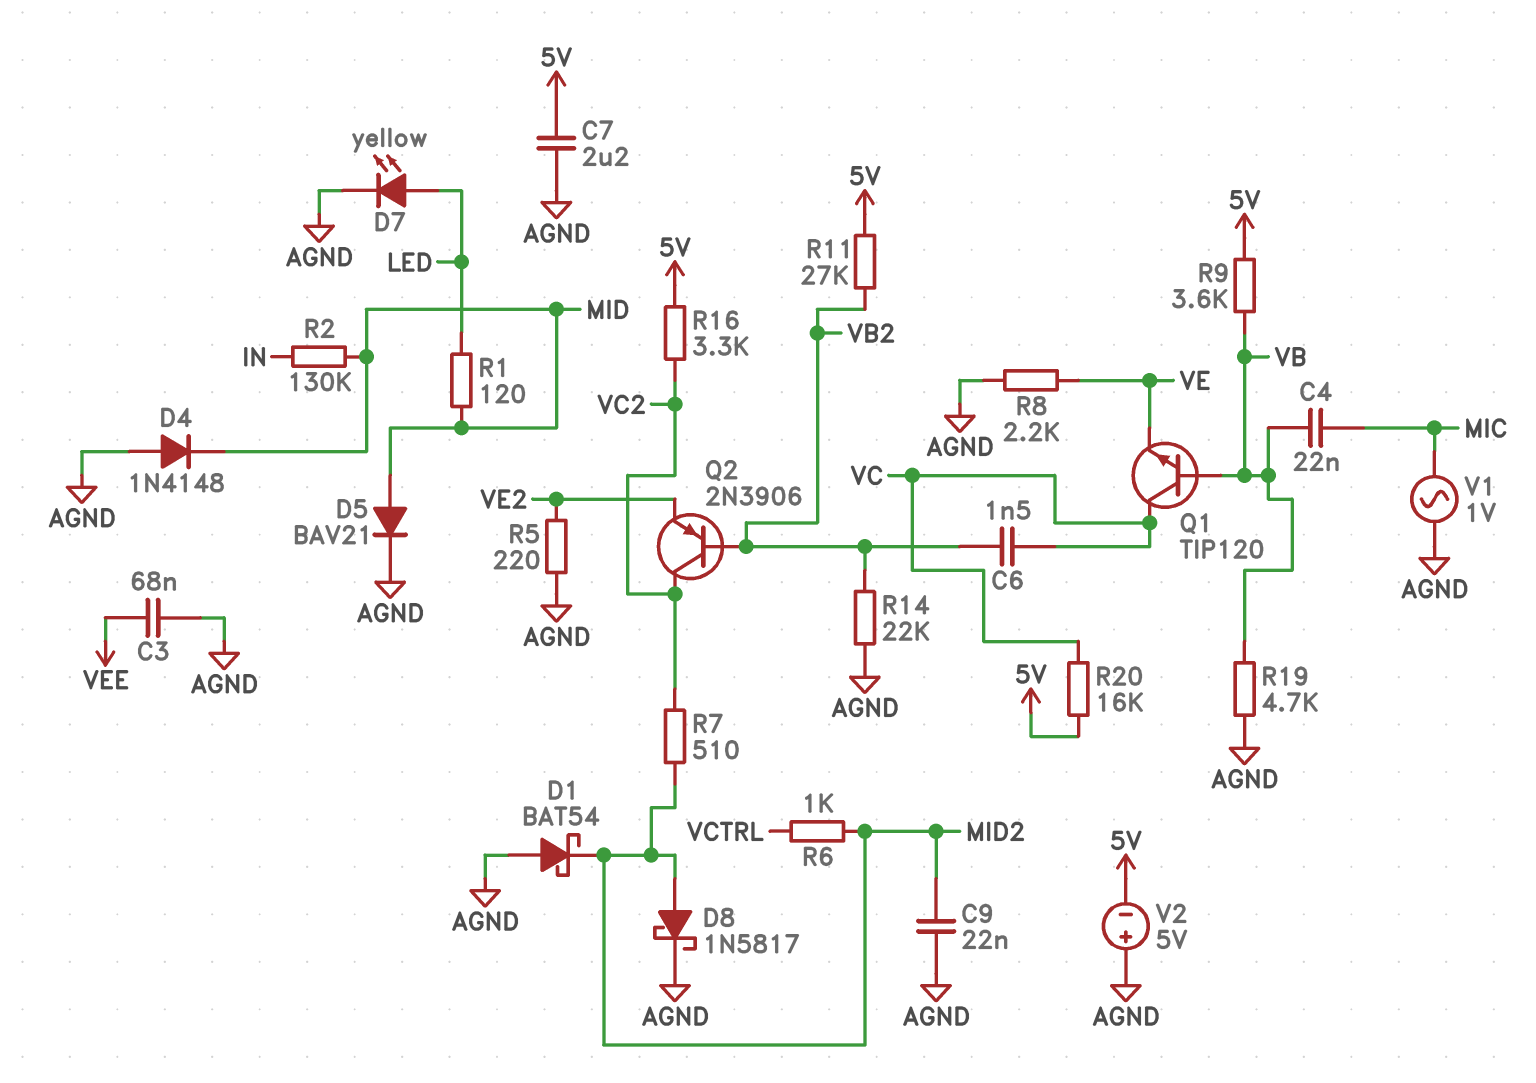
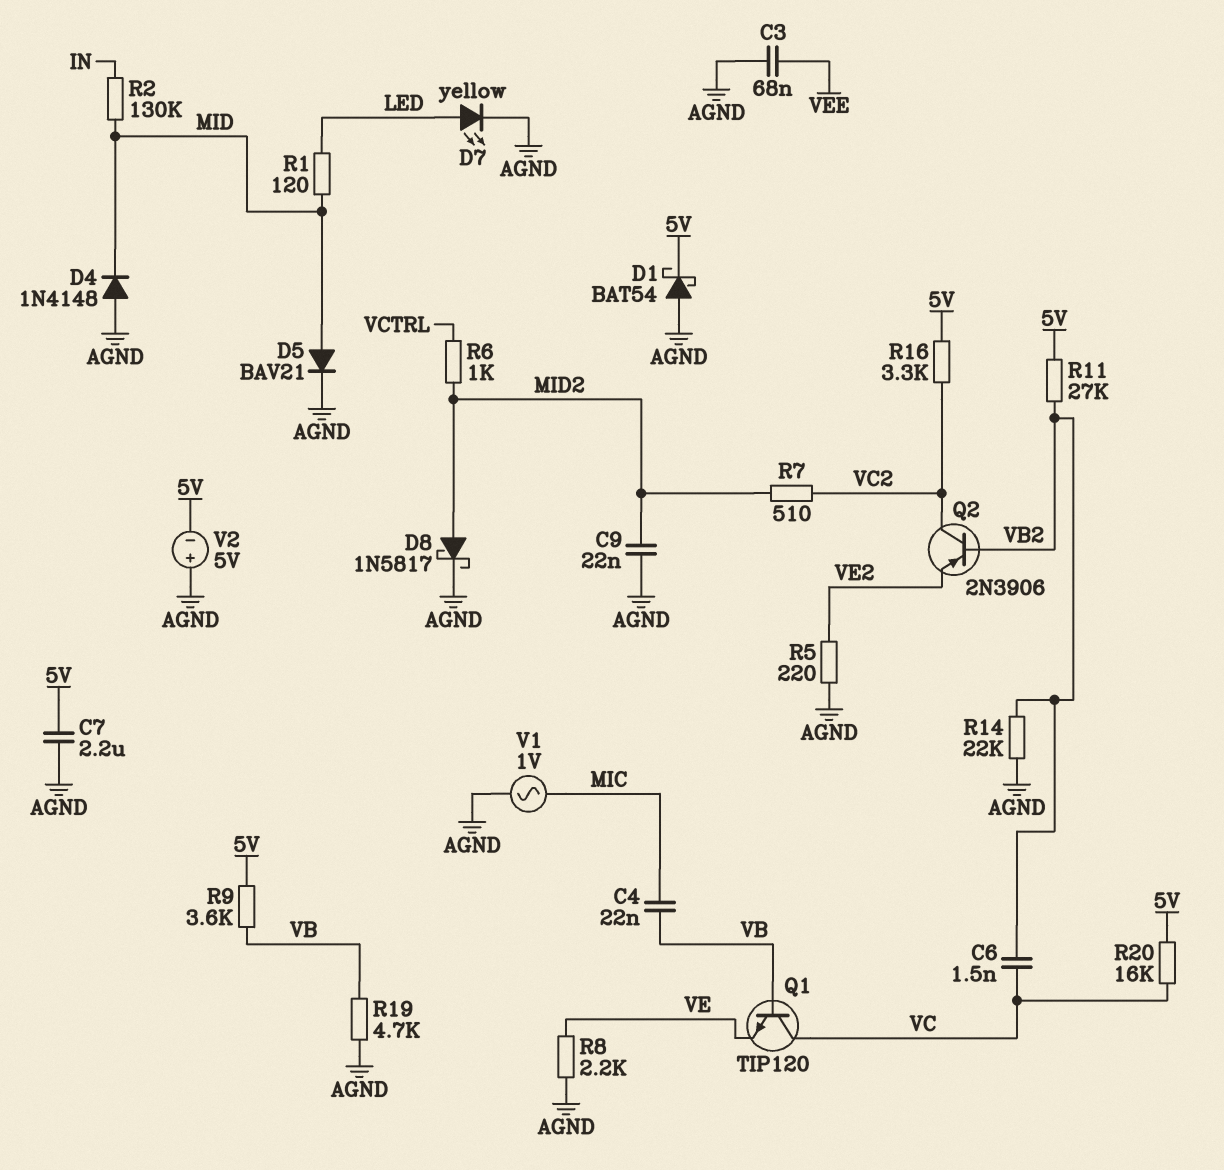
D1: schottky BAT54 (A AGND, K MID2) -> schottky BAT54 (A AGND, K 5V)

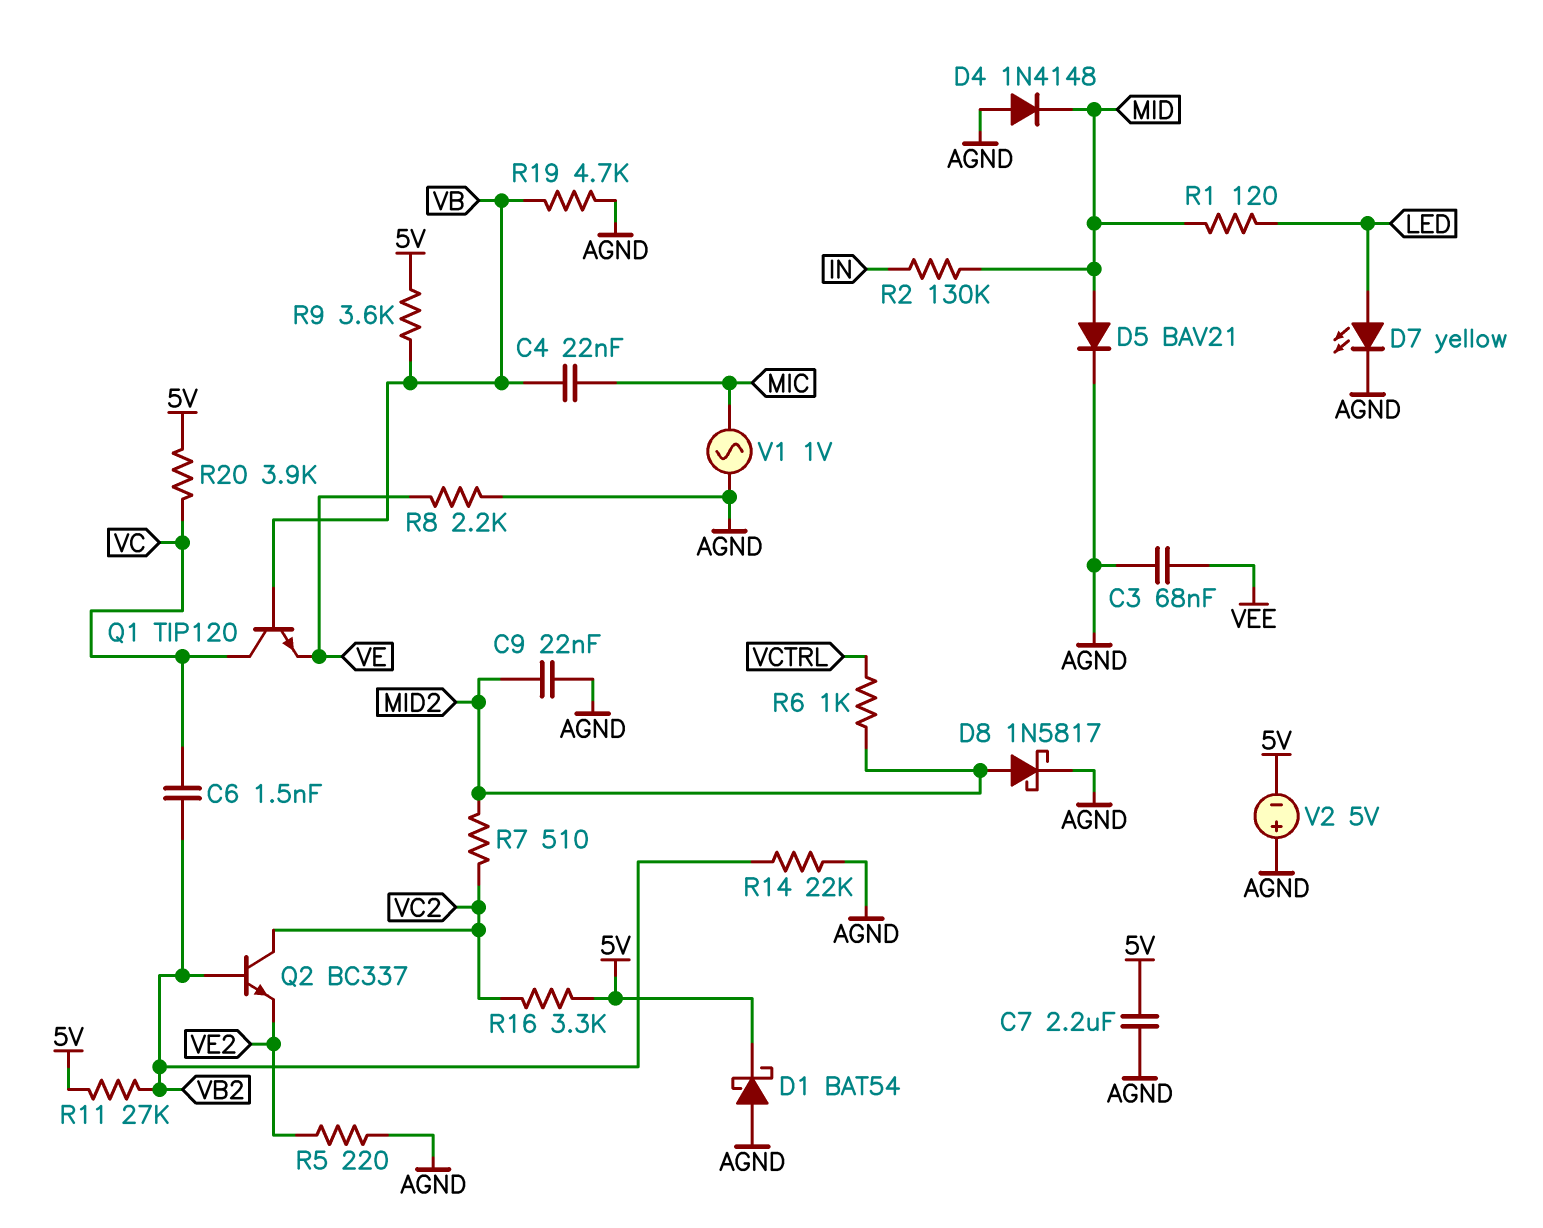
Q2: PNP 2N3906 (B VB2, C VC2, E VE2) -> NPN BC337 (B VB2, C VC2, E VE2)
R20: 16k (5V, VC) -> 3.9k (5V, VC)

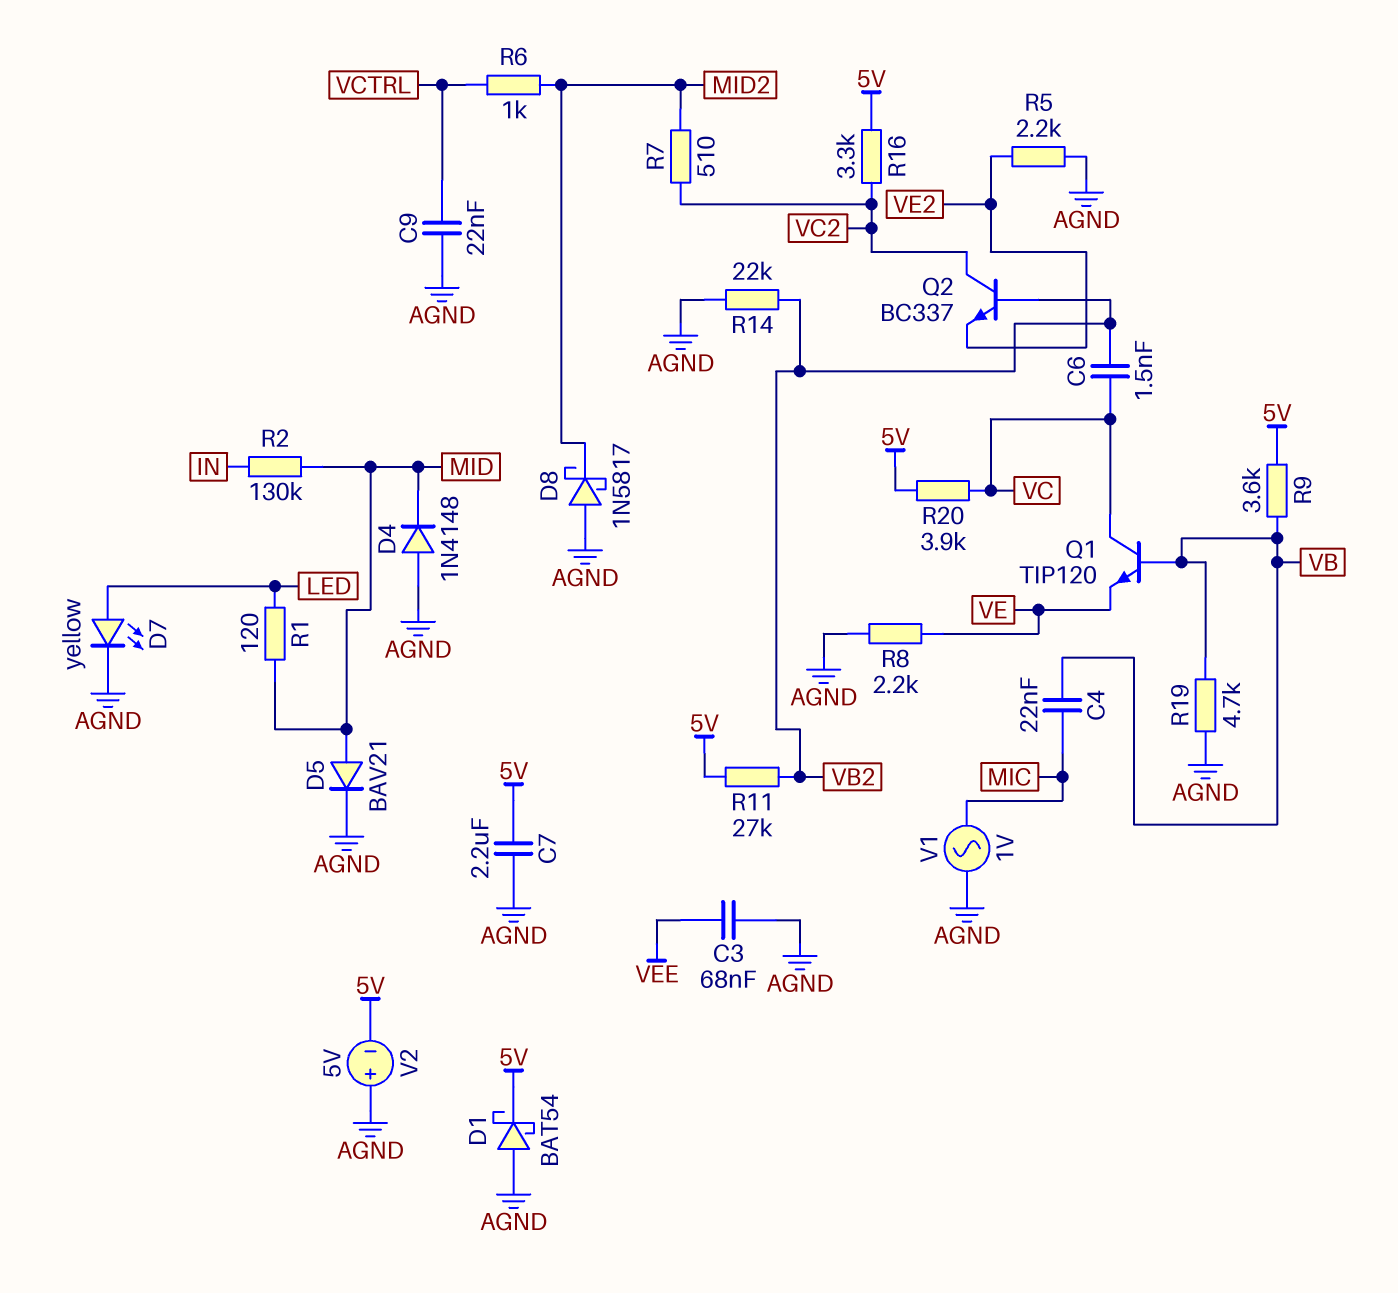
C9: 22nF (AGND, MID2) -> 22nF (AGND, VCTRL)
D8: schottky 1N5817 (A MID2, K AGND) -> schottky 1N5817 (A AGND, K MID2)
R5: 220 (AGND, VE2) -> 2.2k (AGND, VE2)

